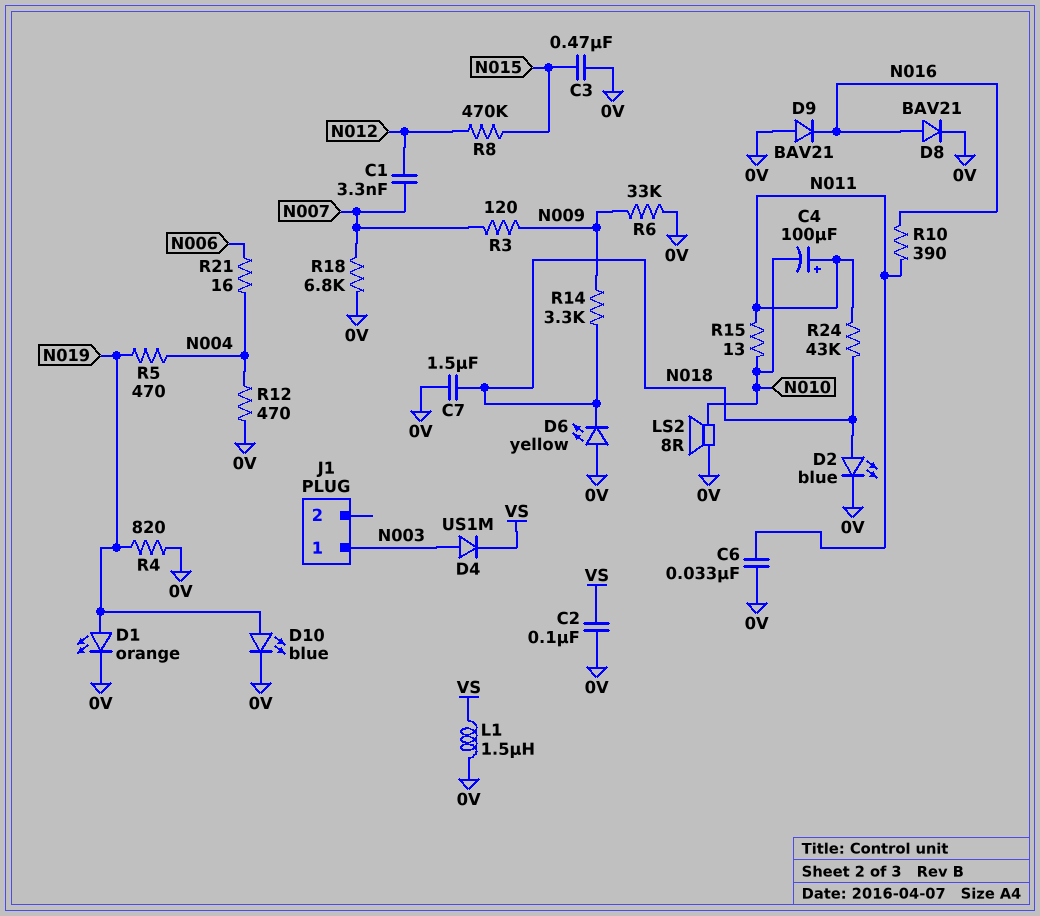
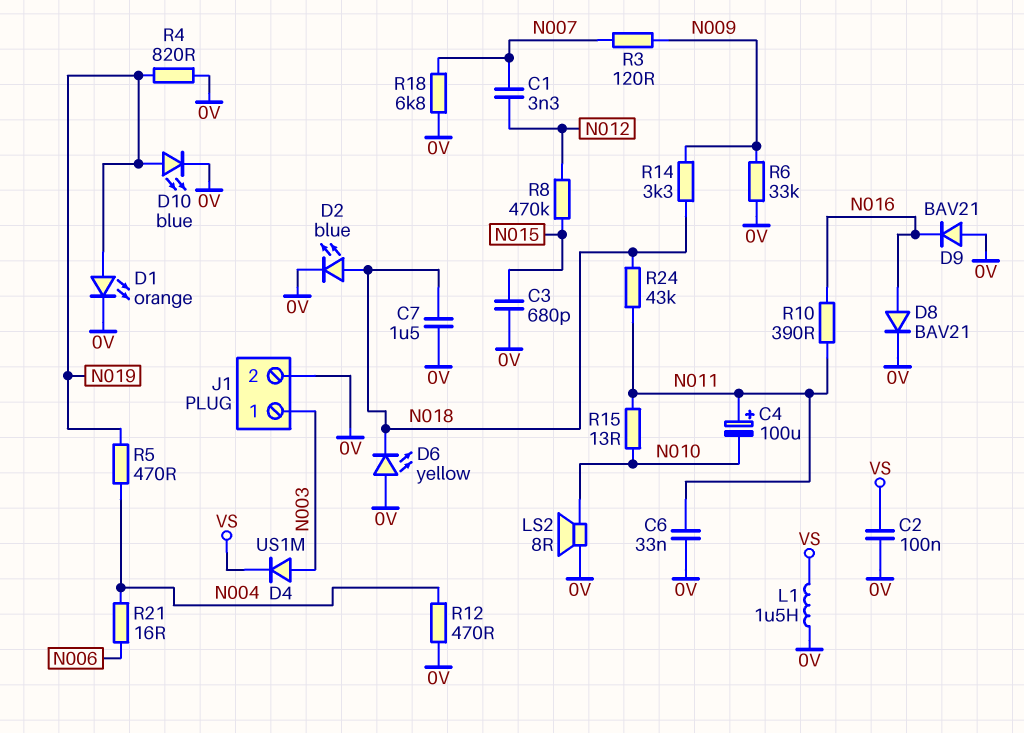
C3: 470nF (0V, N015) -> 680pF (0V, N015)
J1 pin 2: none -> 0V

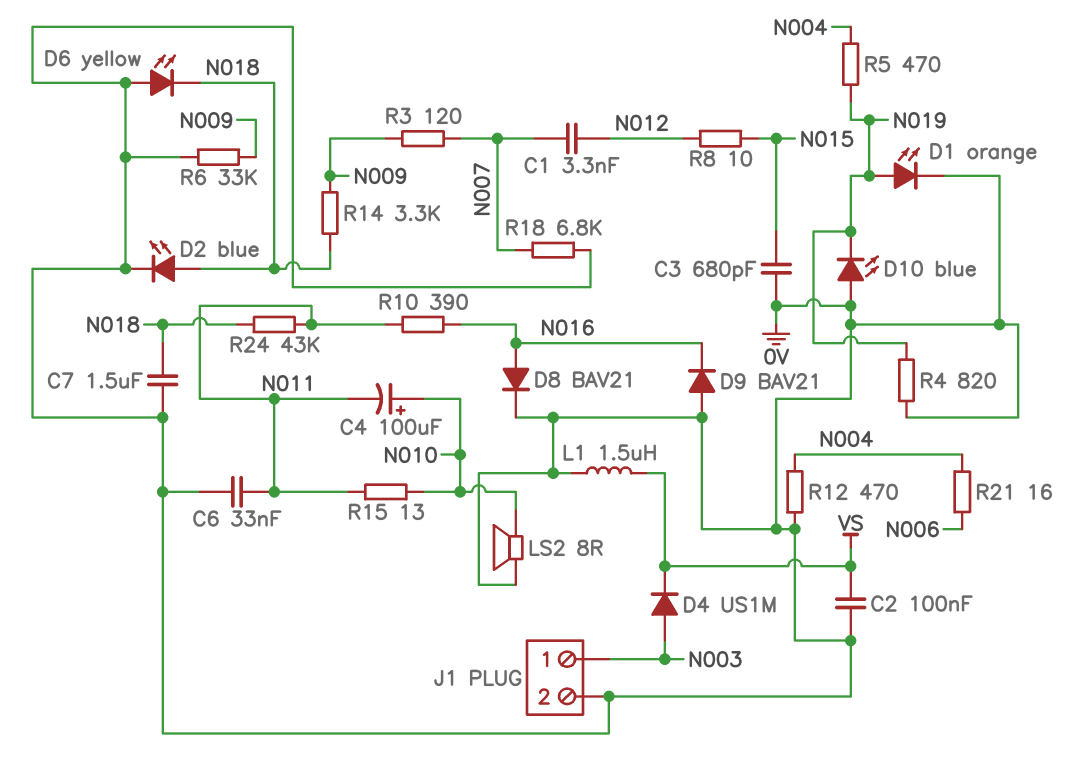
C4: 100uF (plus N011, minus N010) -> 100uF (plus N010, minus N011)
D10: LED blue (A N019, K 0V) -> LED blue (A 0V, K N019)
R8: 470k (N012, N015) -> 10 (N012, N015)

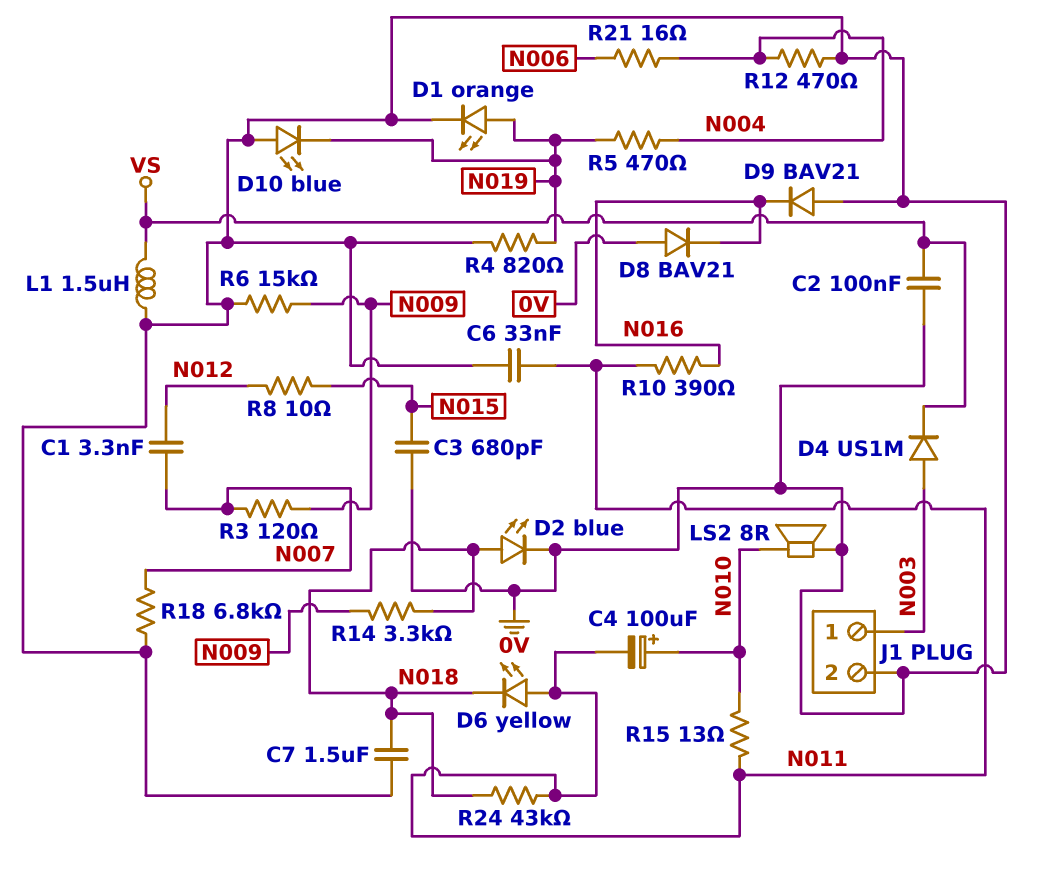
D6: LED yellow (A 0V, K N018) -> LED yellow (A N011, K N018)
D8: diode BAV21 (A N016, K 0V) -> diode BAV21 (A 0V, K N016)
R6: 33k (0V, N009) -> 15k (0V, N009)

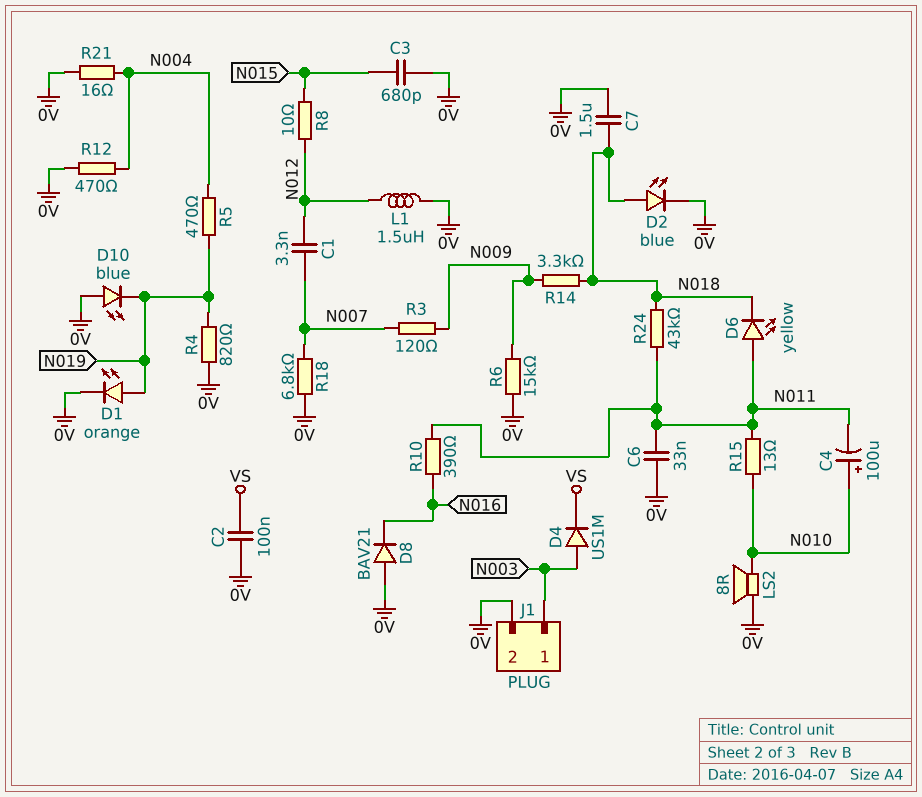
D9: diode BAV21 (A 0V, K N016) -> none
L1: 1.5uH (0V, VS) -> 1.5uH (0V, N012)
R21: 16 (N004, N006) -> 16 (0V, N004)

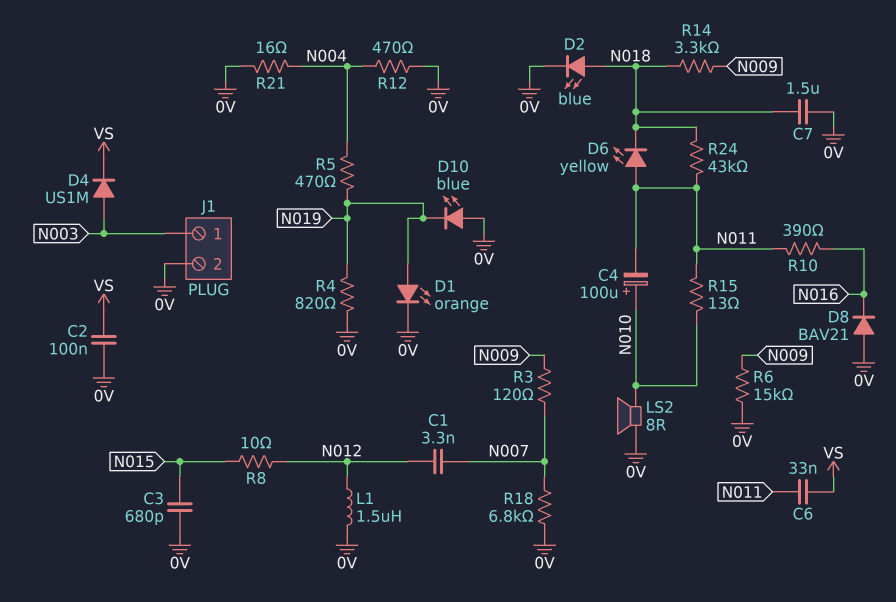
C6: 33nF (0V, N011) -> 33nF (N011, VS)

